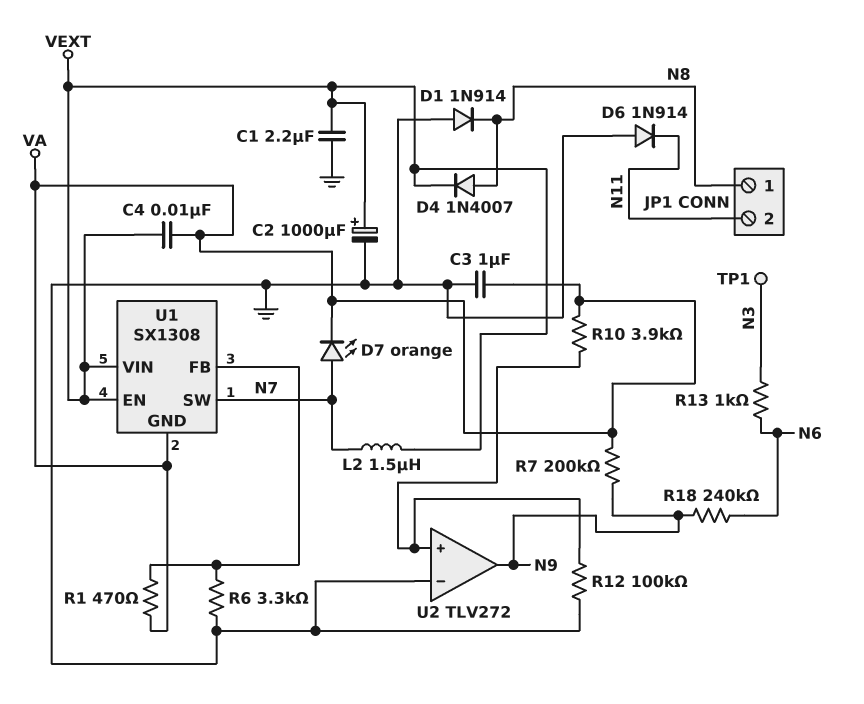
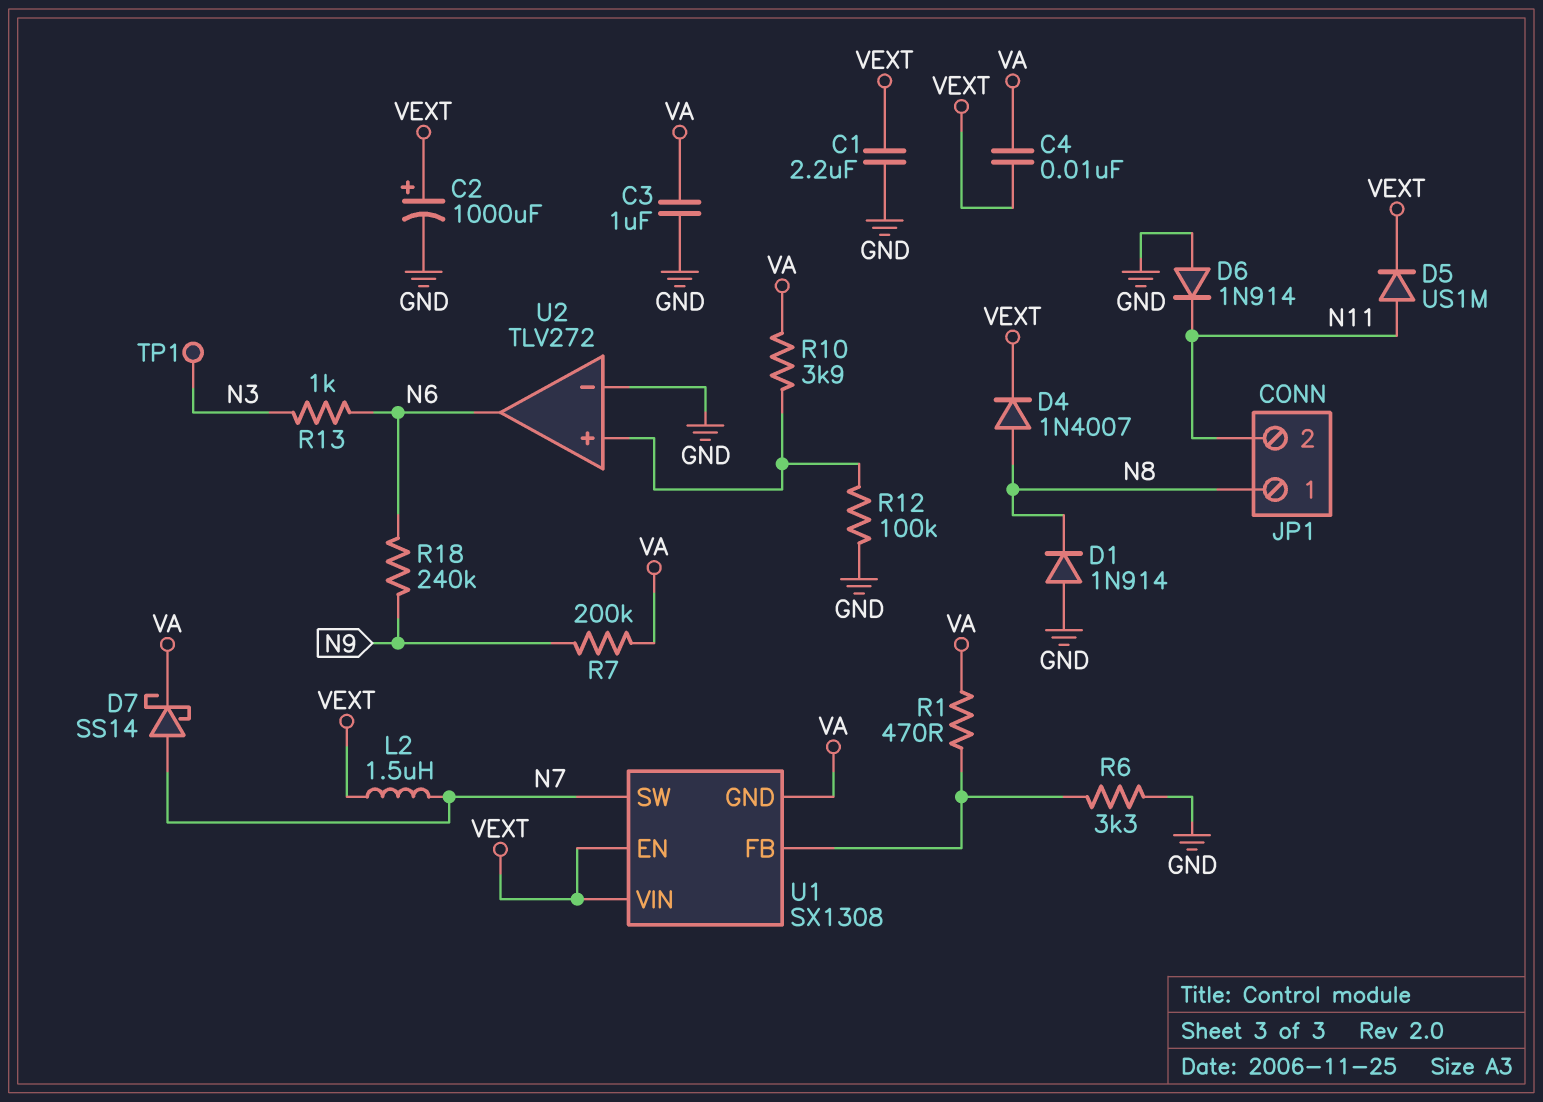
D5: none -> diode US1M (A N11, K VEXT)
D7: LED orange (A N7, K VA) -> schottky SS14 (A N7, K VA)
U2 pin out: N9 -> N6

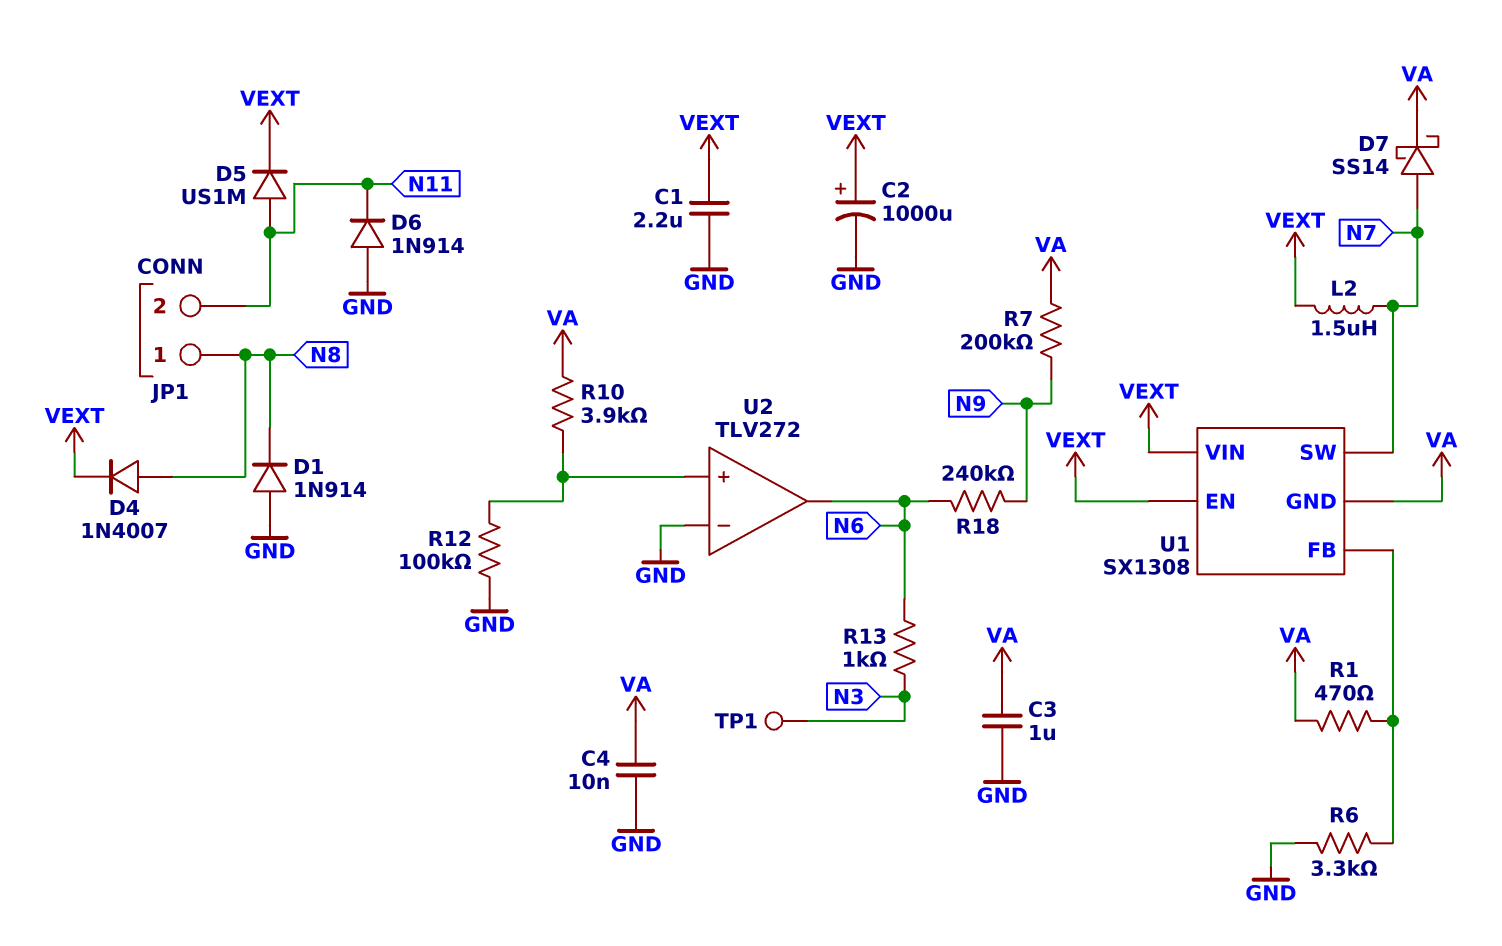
C4: 10nF (VA, VEXT) -> 10nF (GND, VA)

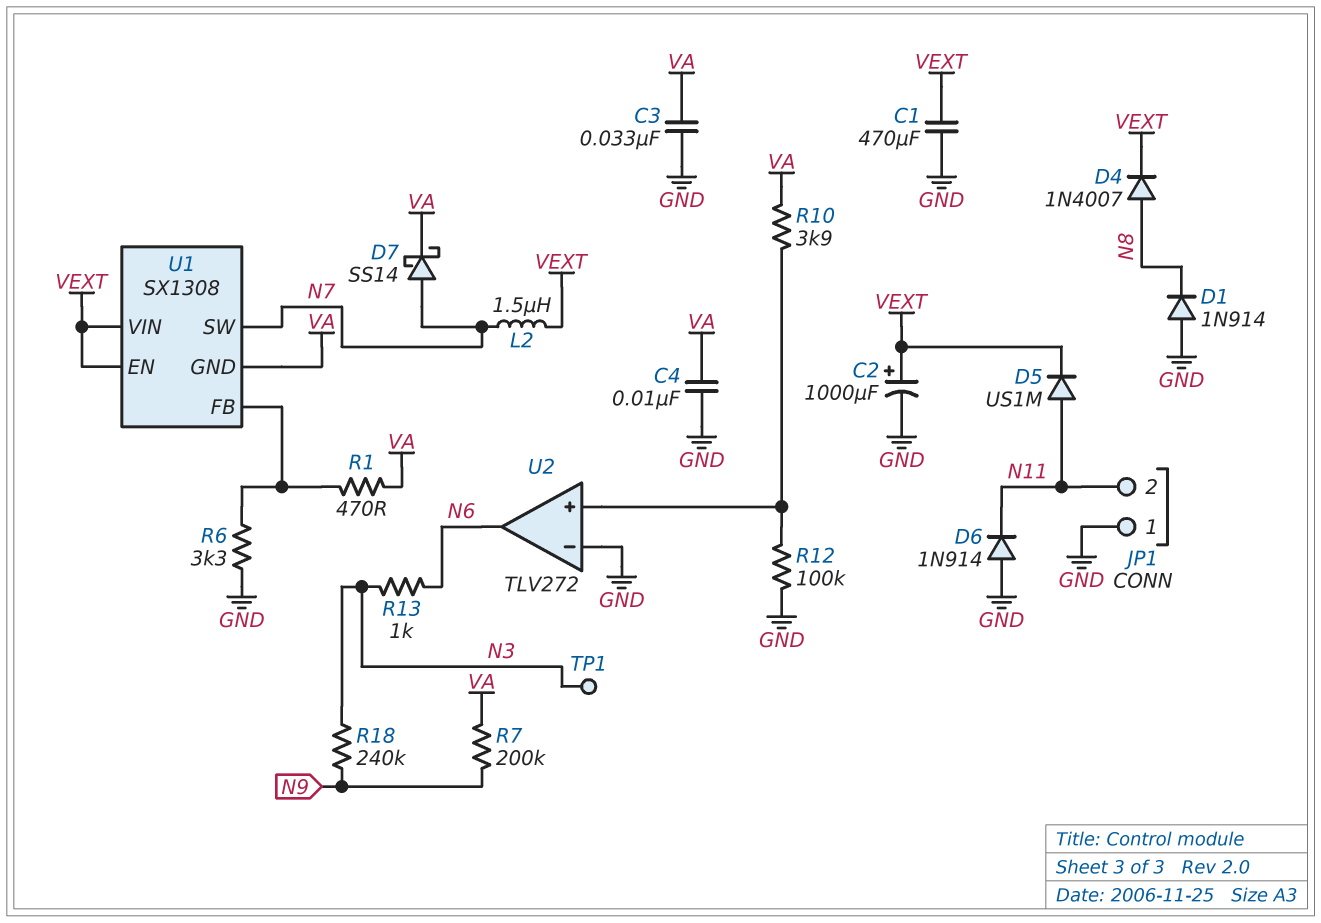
C1: 2.2uF (GND, VEXT) -> 470uF (GND, VEXT)
C3: 1uF (GND, VA) -> 33nF (GND, VA)
JP1 pin 1: N8 -> GND
R18: 240k (N6, N9) -> 240k (N3, N9)

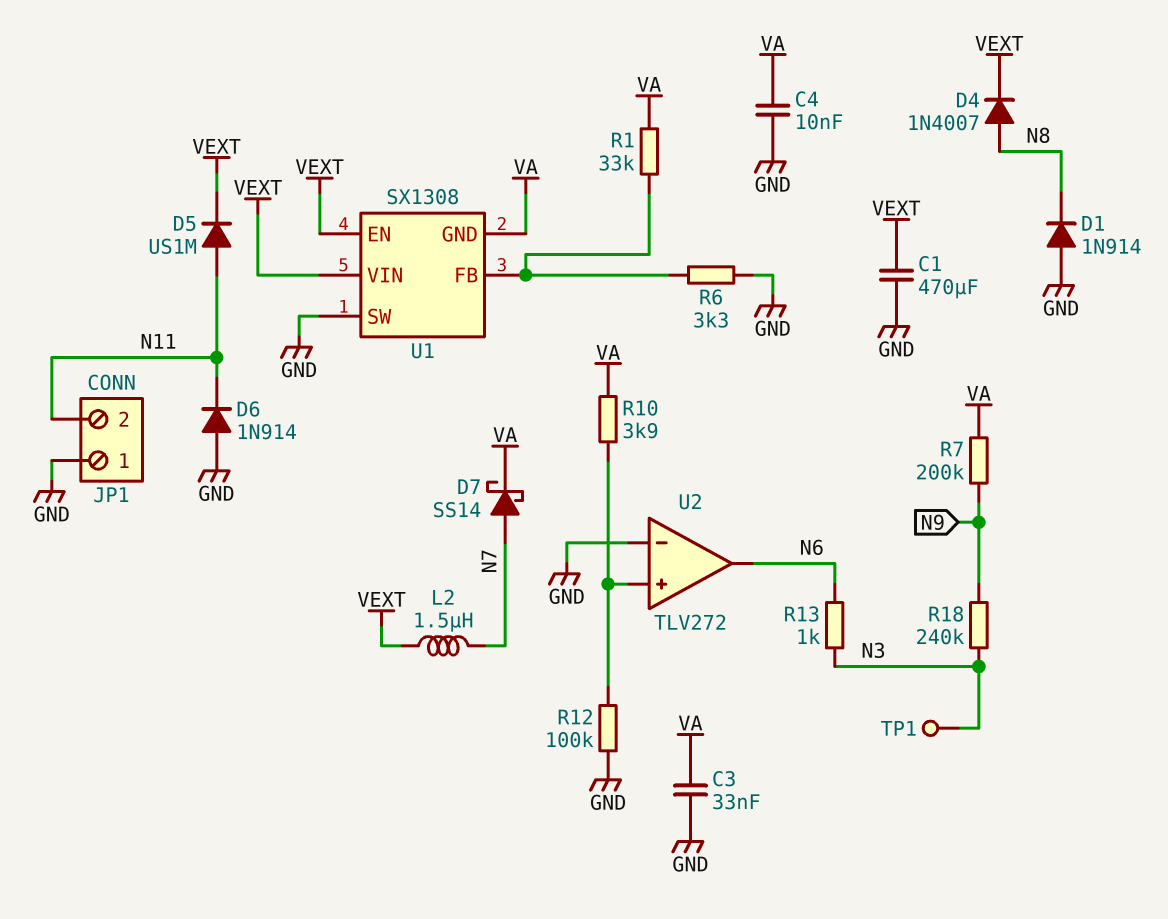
C2: 1000uF (plus VEXT, minus GND) -> none
R1: 470 (U1/FB, VA) -> 33k (U1/FB, VA)
U1 pin SW: N7 -> GND

